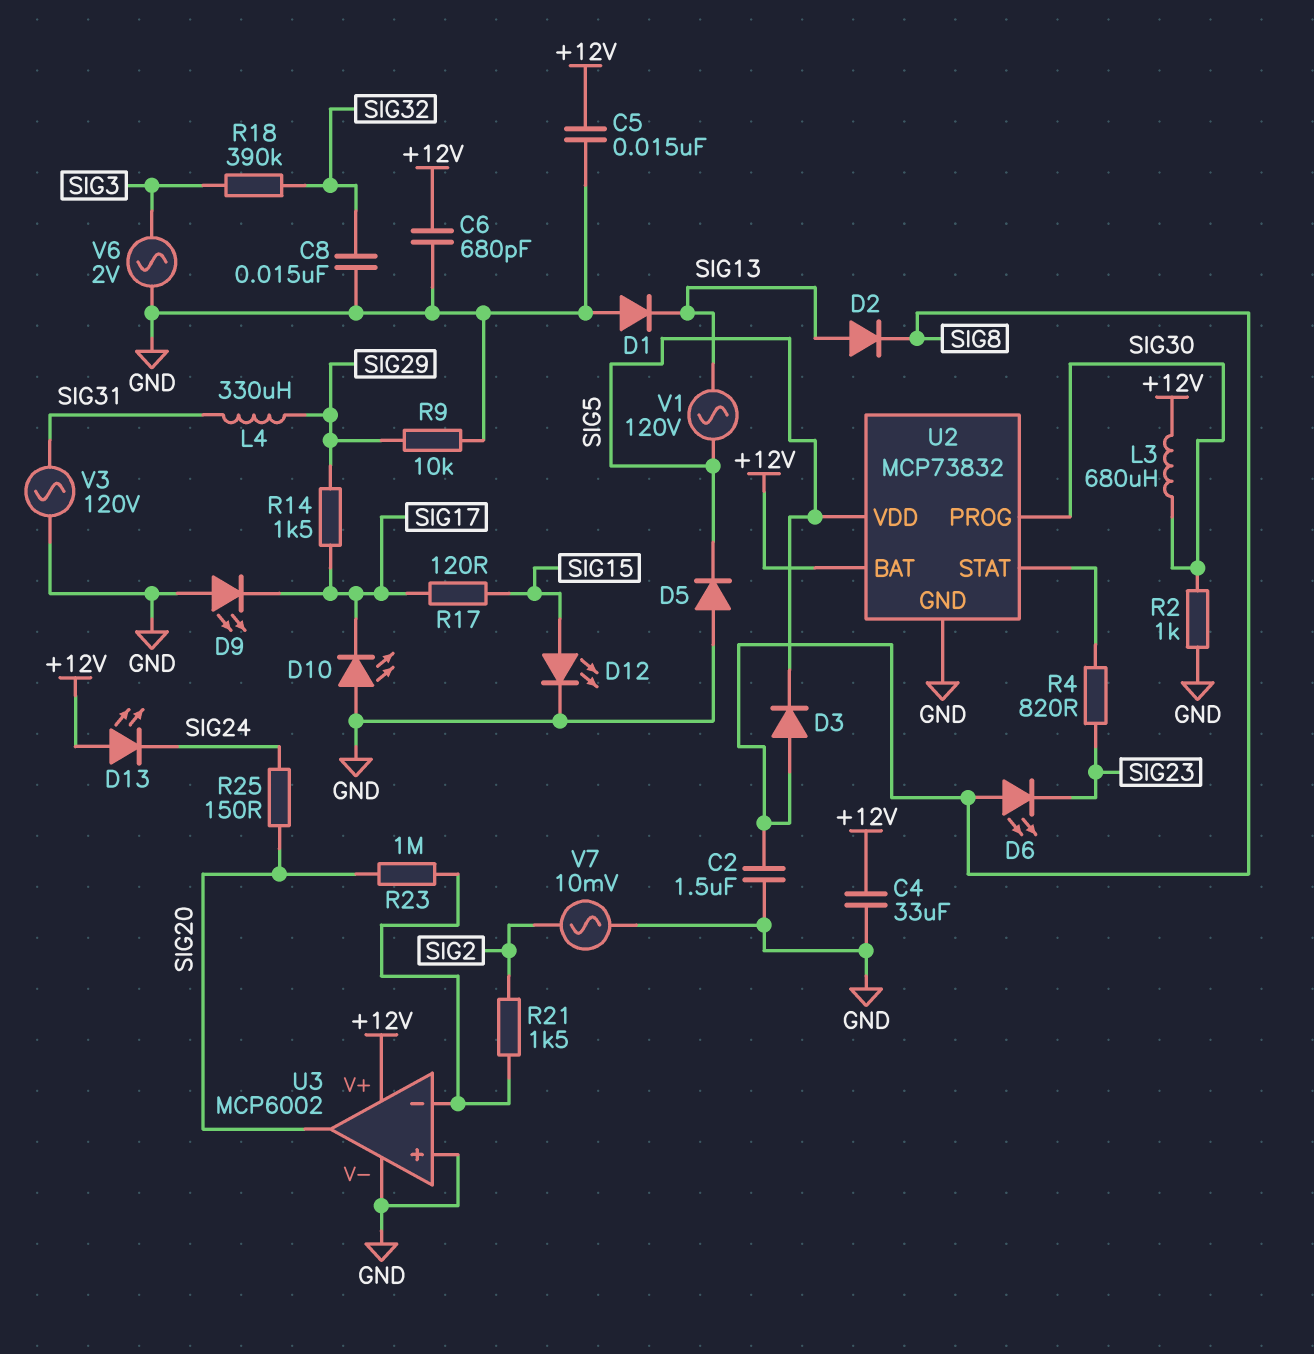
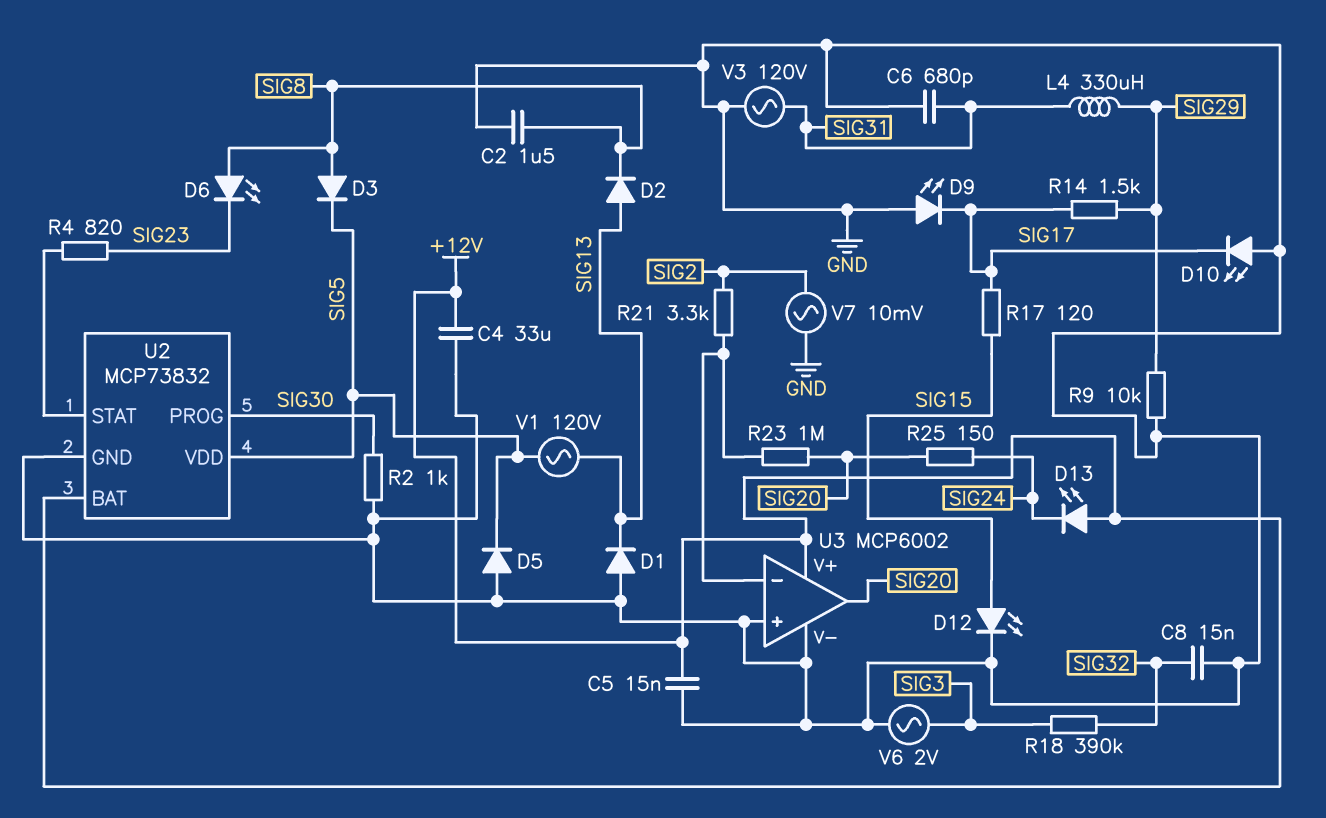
C6: 680pF (+12V, GND) -> 680pF (GND, SIG31)
L3: 680uH (+12V, SIG30) -> none
R21: 1.5k (SIG2, U3/in-) -> 3.3k (SIG2, U3/in-)

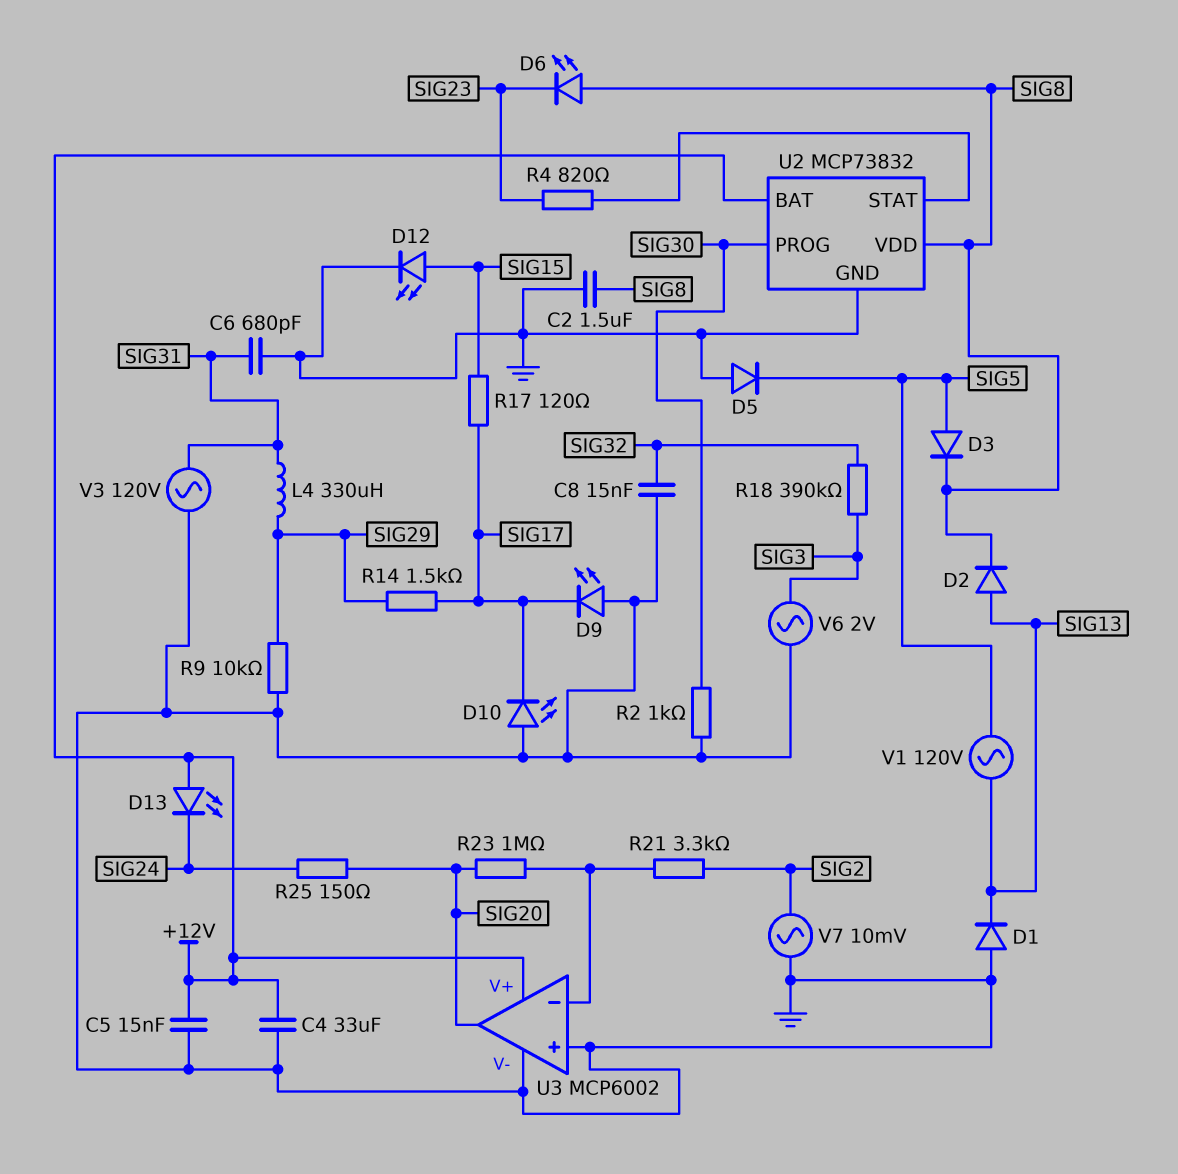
D3: diode (A SIG8, K SIG5) -> diode (A SIG5, K SIG8)
U2 pin VDD: SIG5 -> SIG8

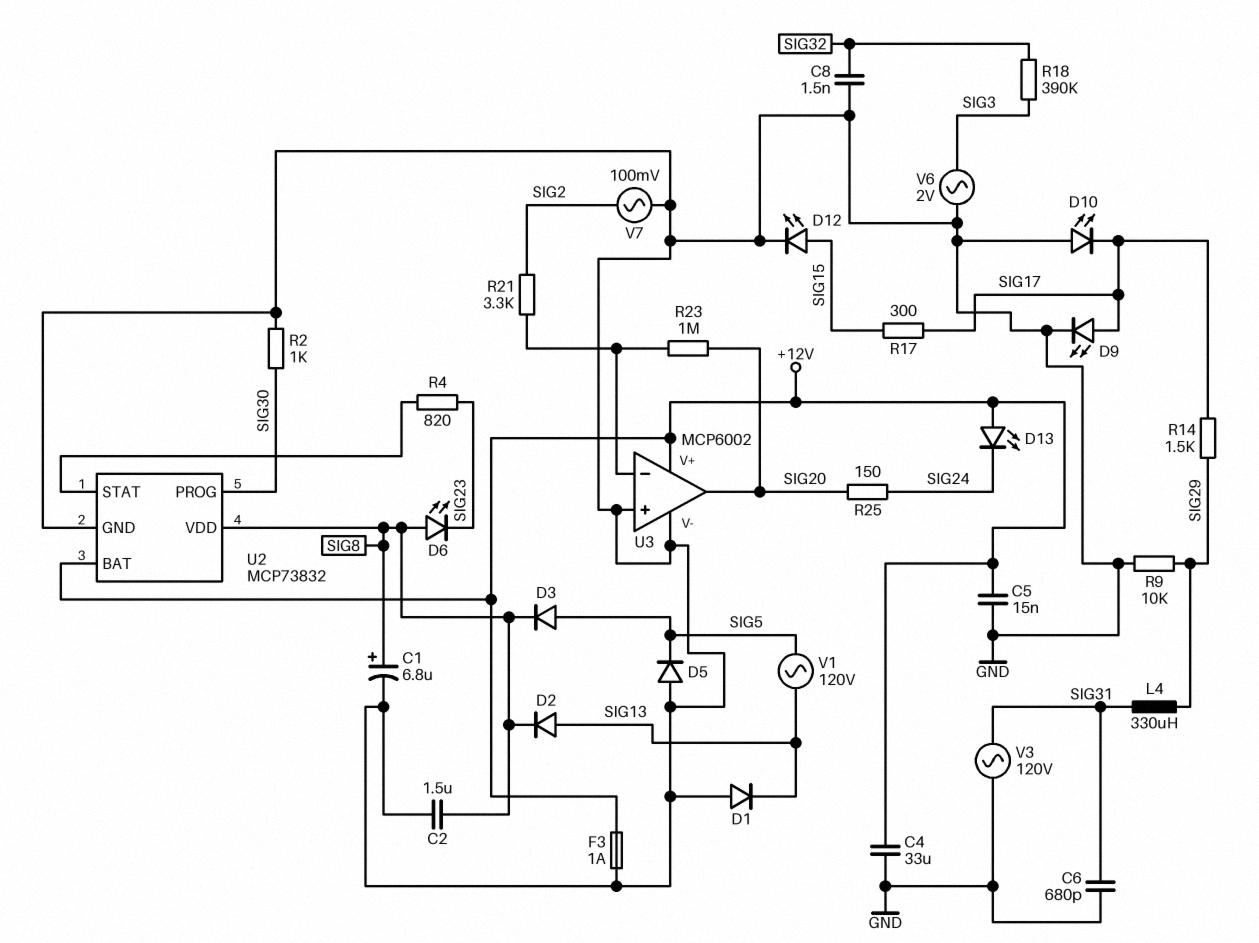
C1: none -> 6.8uF (plus SIG8, minus GND)
C8: 15nF (GND, SIG32) -> 1.5nF (GND, SIG32)
D9: LED (A GND, K SIG17) -> LED (A SIG17, K GND)
F3: none -> 1A (+12V, GND)
R17: 120 (SIG15, SIG17) -> 300 (SIG15, SIG17)
V7: AC 10mV (GND, SIG2) -> AC 100mV (GND, SIG2)

